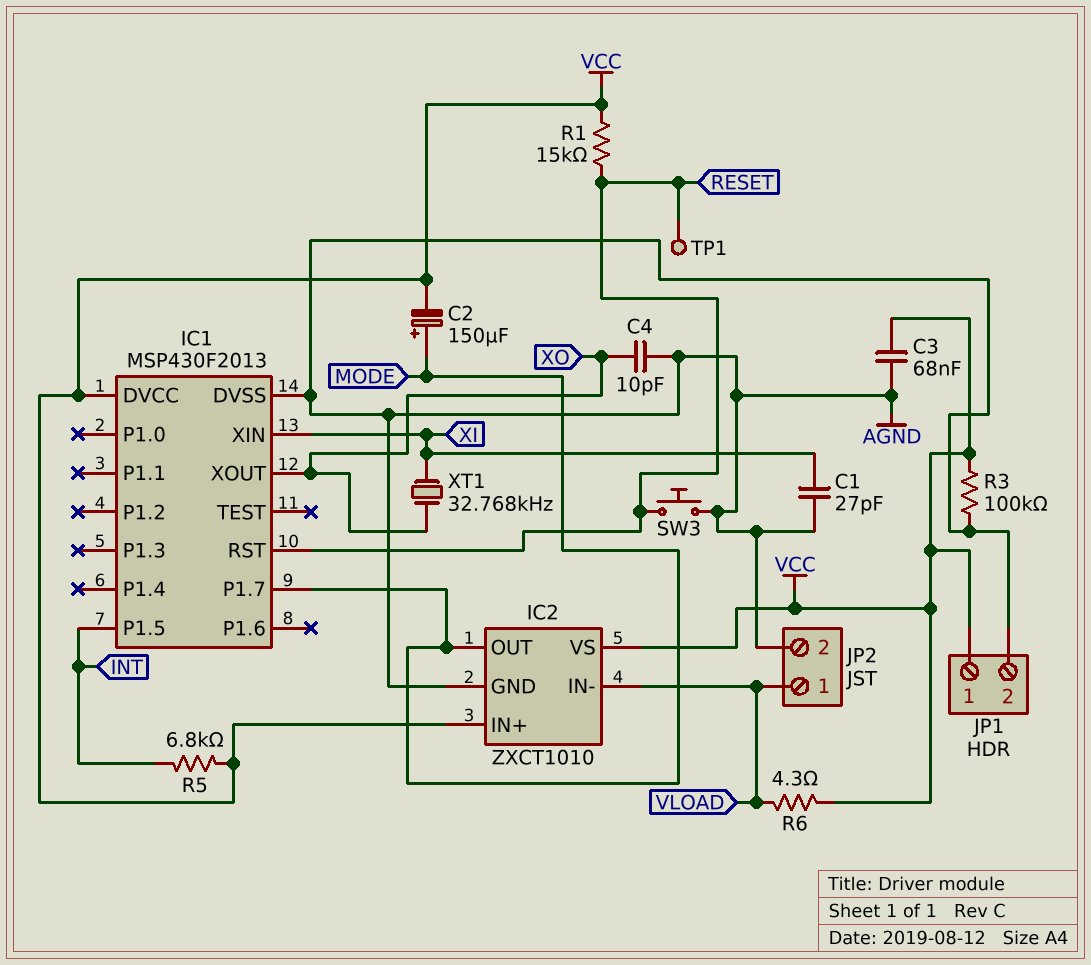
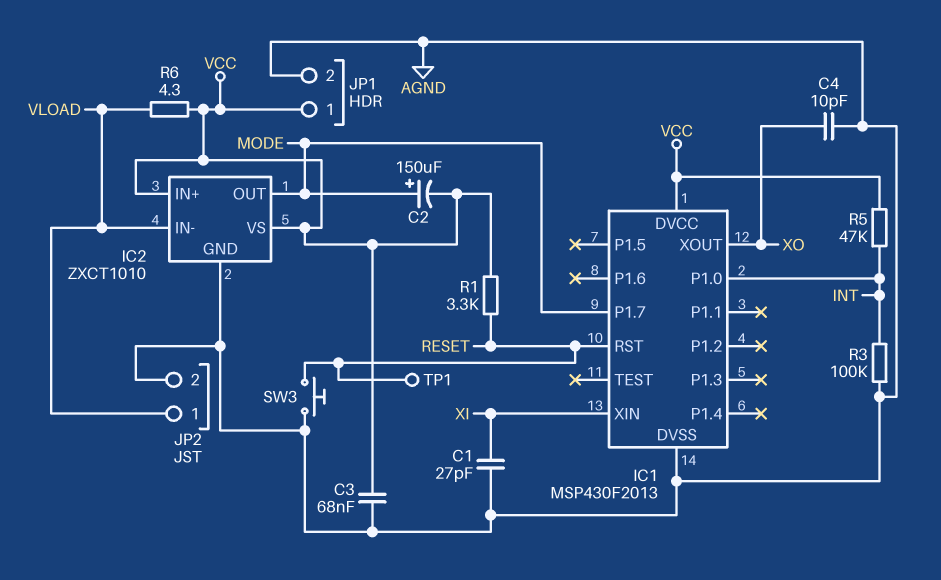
IC1 pin P1.0: none -> INT
IC1 pin P1.5: INT -> none
R1: 15k (RESET, VCC) -> 3.3k (RESET, VCC)
R3: 100k (AGND, VCC) -> 100k (AGND, INT)
R5: 6.8k (INT, VCC) -> 47k (INT, VCC)
XT1: 32.768kHz (XI, XO) -> none

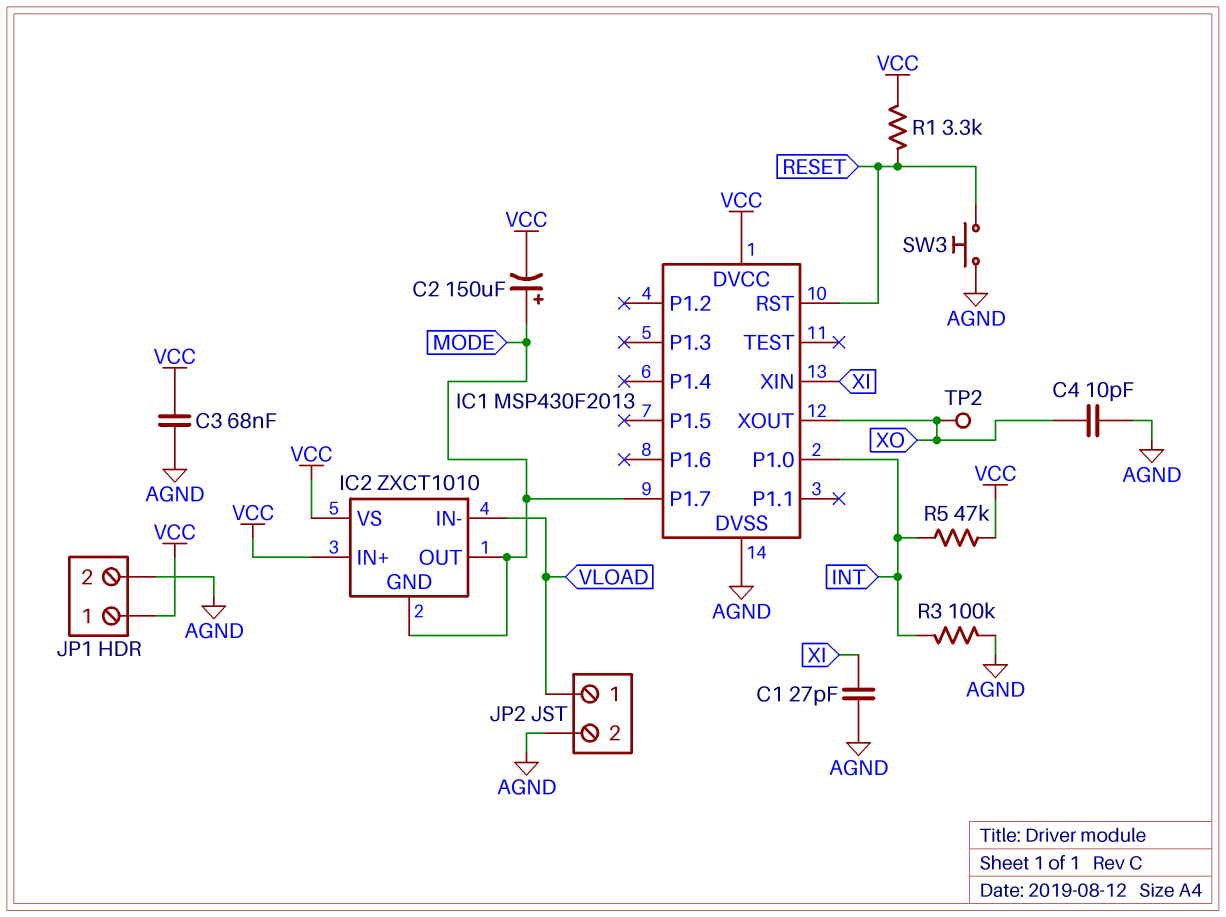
IC2 pin GND: AGND -> MODE
R6: 4.3 (VCC, VLOAD) -> none
TP1: test point (RESET) -> none
TP2: none -> test point (XO)

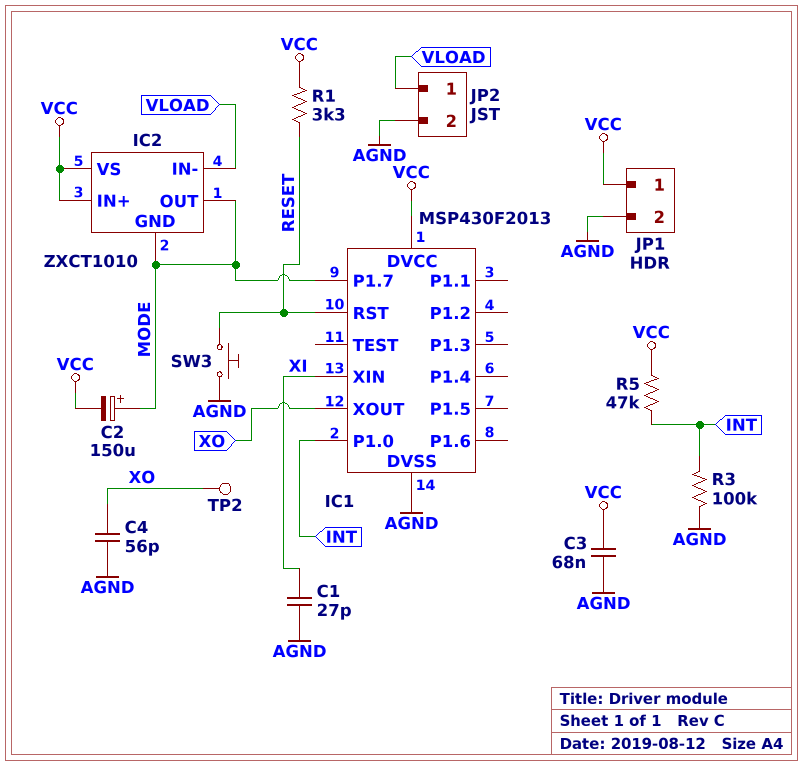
C4: 10pF (AGND, XO) -> 56pF (AGND, XO)

